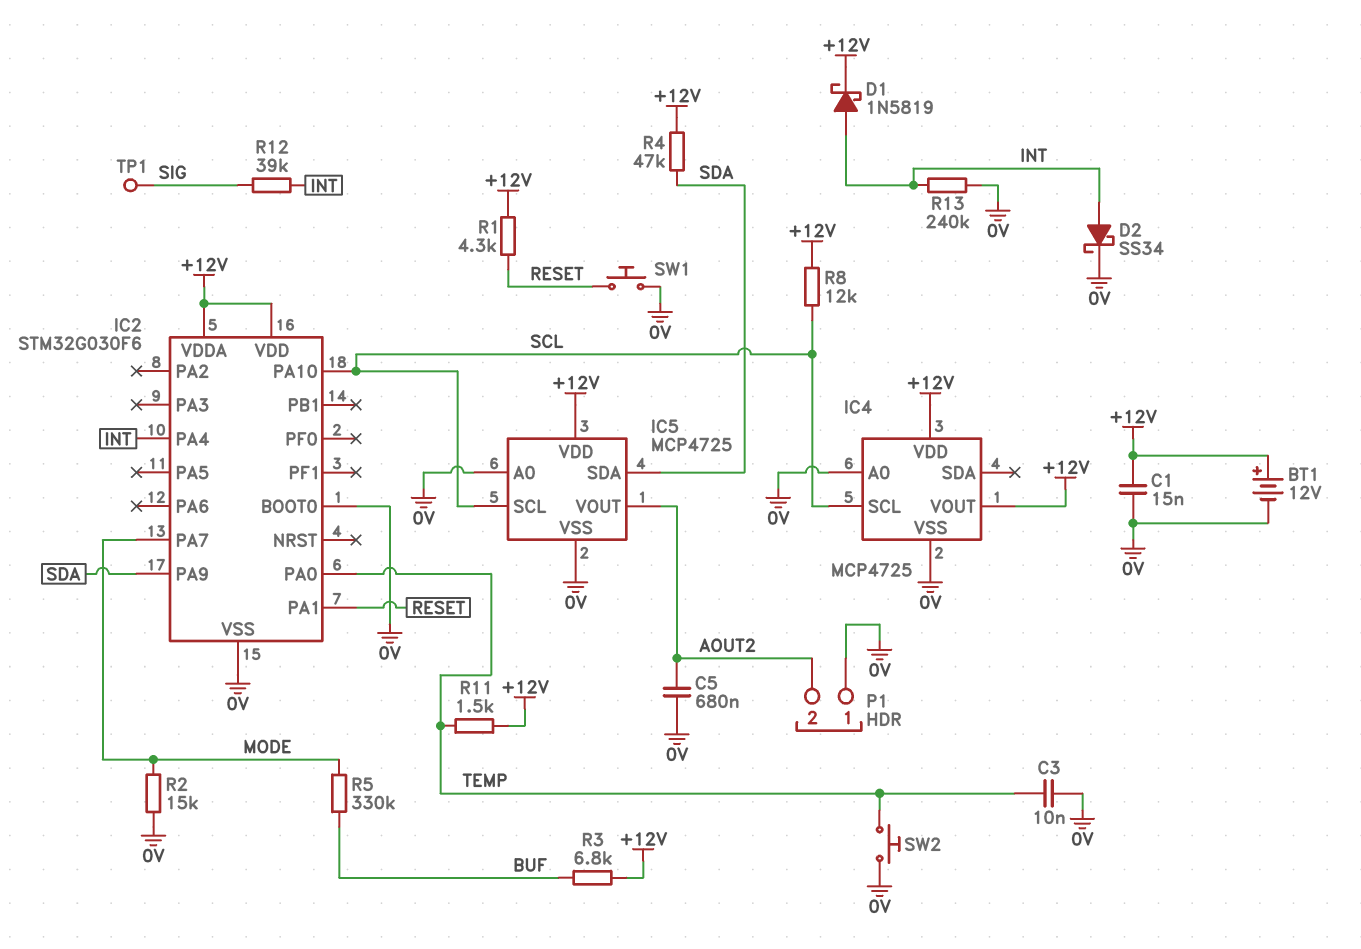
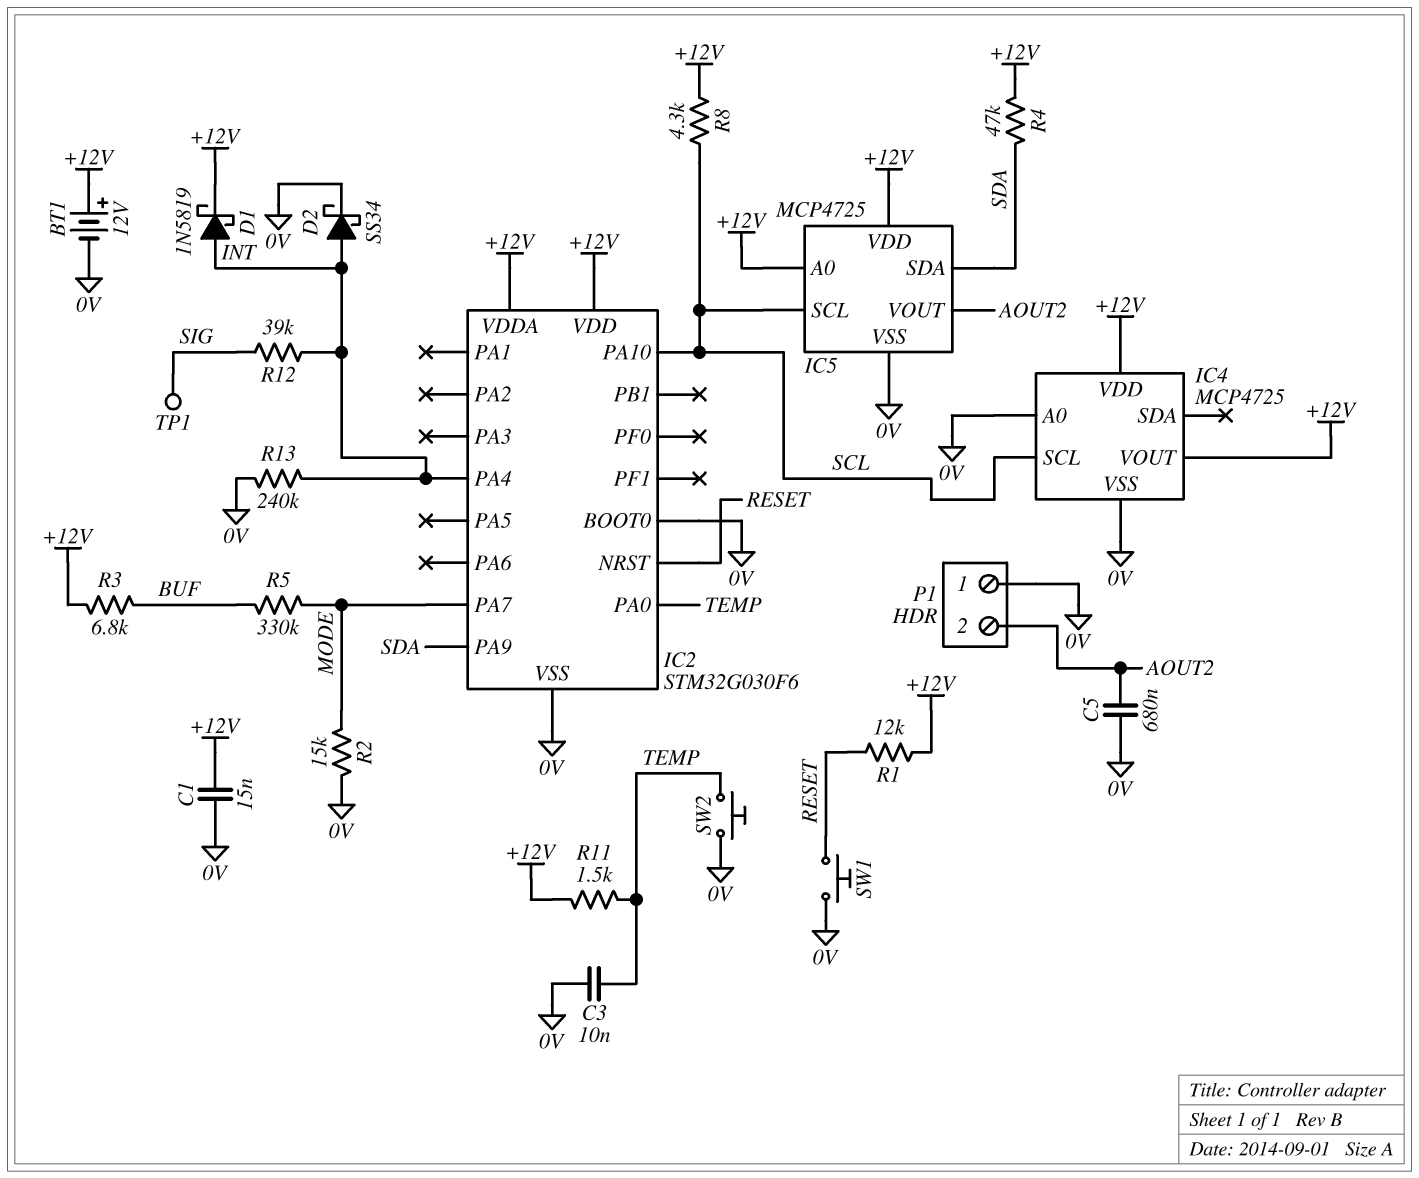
IC2 pin NRST: none -> RESET
IC2 pin PA1: RESET -> none
IC5 pin A0: 0V -> +12V
R1: 4.3k (+12V, RESET) -> 12k (+12V, RESET)
R8: 12k (+12V, SCL) -> 4.3k (+12V, SCL)

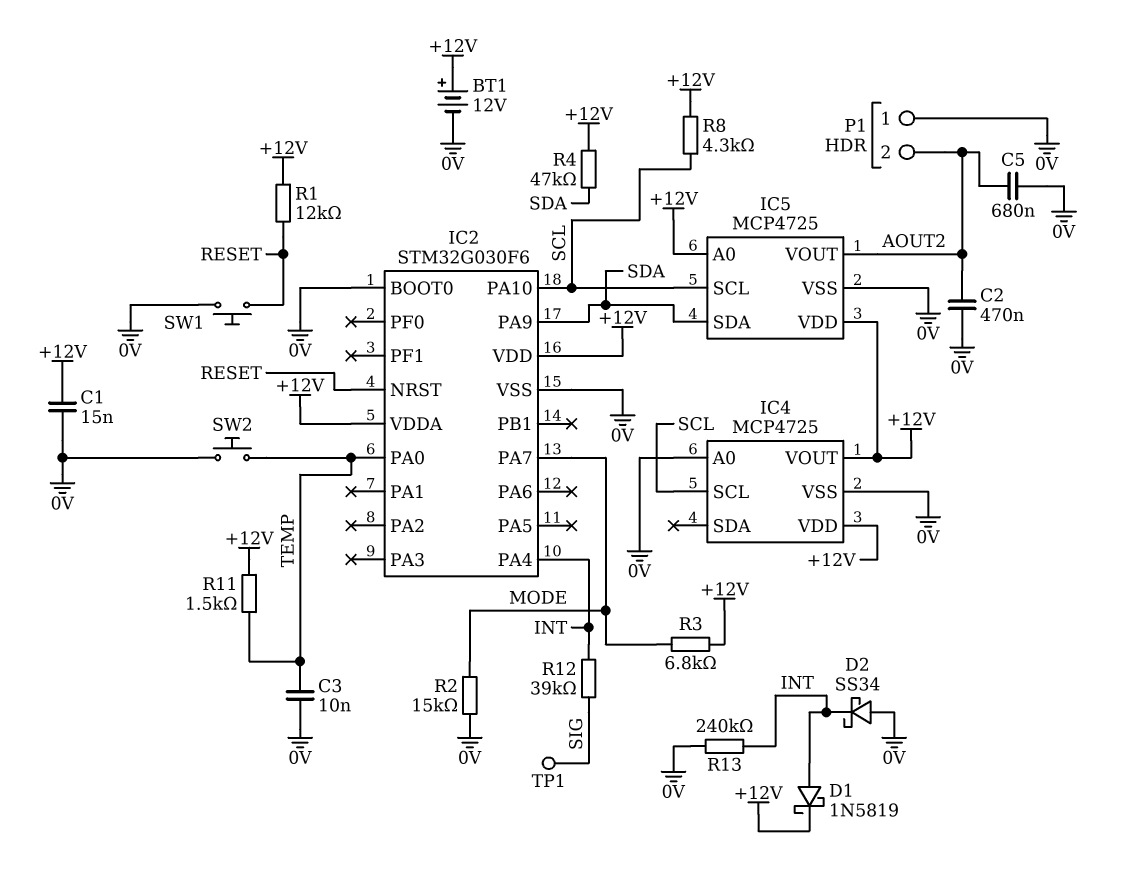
C2: none -> 470nF (0V, AOUT2)
D2: schottky SS34 (A INT, K 0V) -> schottky SS34 (A 0V, K INT)
R3: 6.8k (+12V, BUF) -> 6.8k (+12V, MODE)
R5: 330k (BUF, MODE) -> none

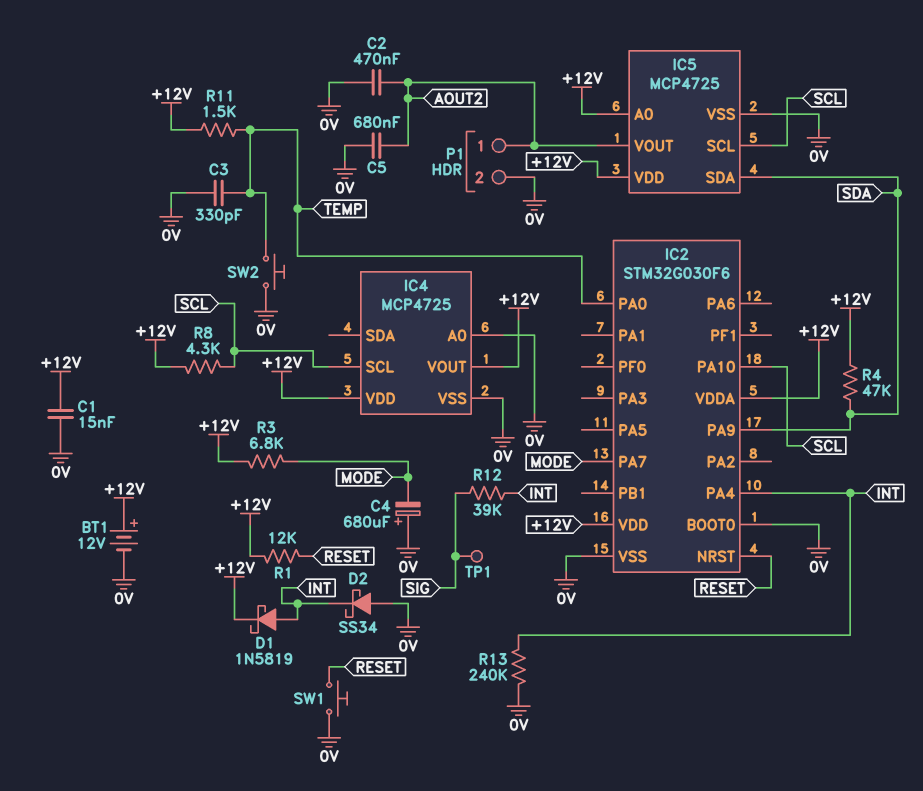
C3: 10nF (0V, TEMP) -> 330pF (0V, TEMP)
C4: none -> 680uF (plus 0V, minus MODE)
P1 pin 1: 0V -> AOUT2
P1 pin 2: AOUT2 -> 0V
R2: 15k (0V, MODE) -> none

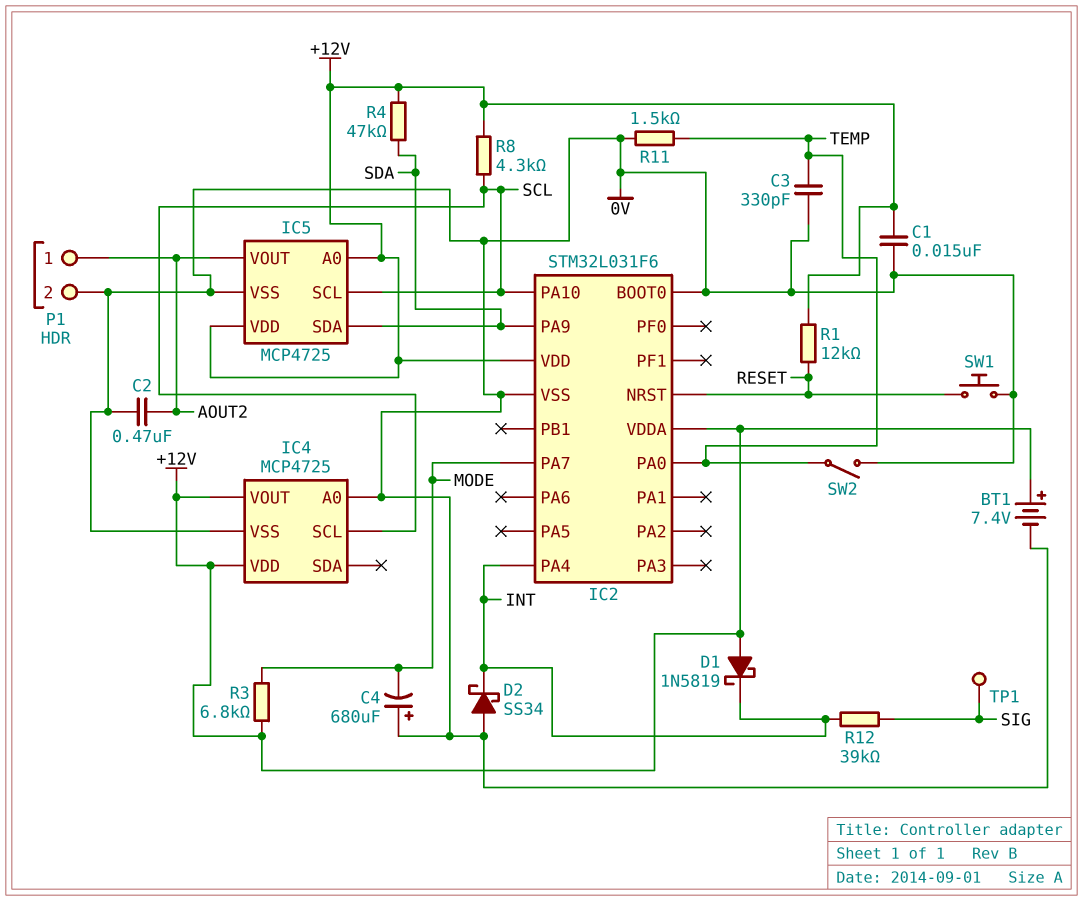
BT1: 12V (plus +12V, minus 0V) -> 7.4V (plus +12V, minus 0V)
C5: 680nF (0V, AOUT2) -> none
D1: schottky 1N5819 (A INT, K +12V) -> schottky 1N5819 (A +12V, K INT)
IC2: STM32G030F6 -> STM32L031F6
R11: 1.5k (+12V, TEMP) -> 1.5k (0V, TEMP)
R13: 240k (0V, INT) -> none
SW2: button (0V, TEMP) -> switch (0V, TEMP)

